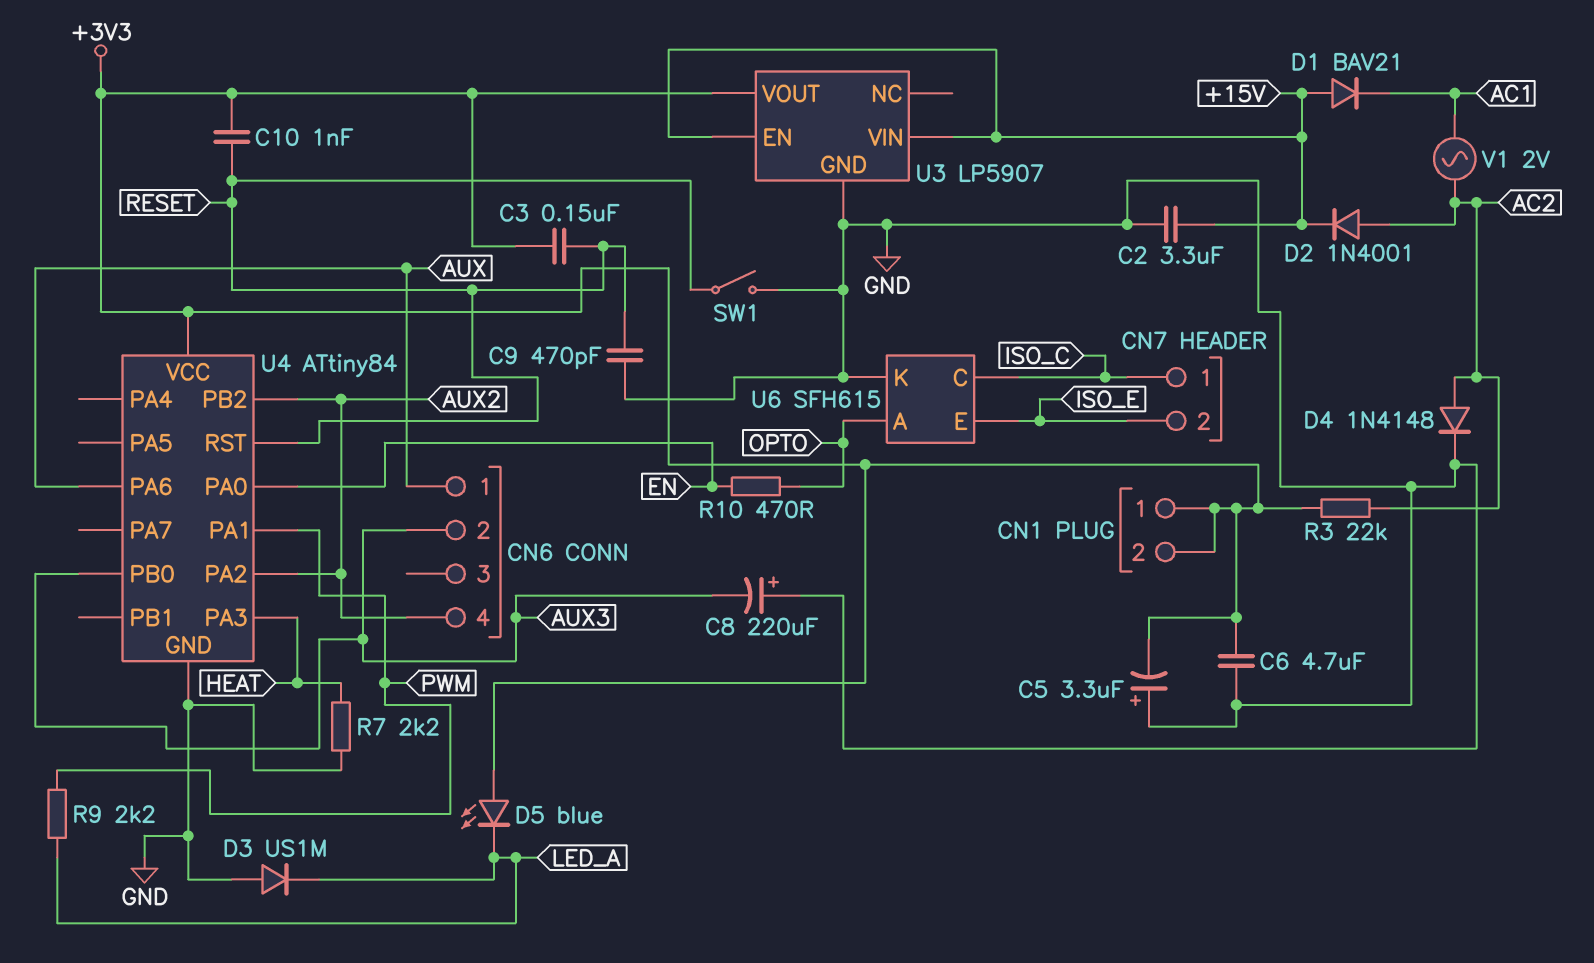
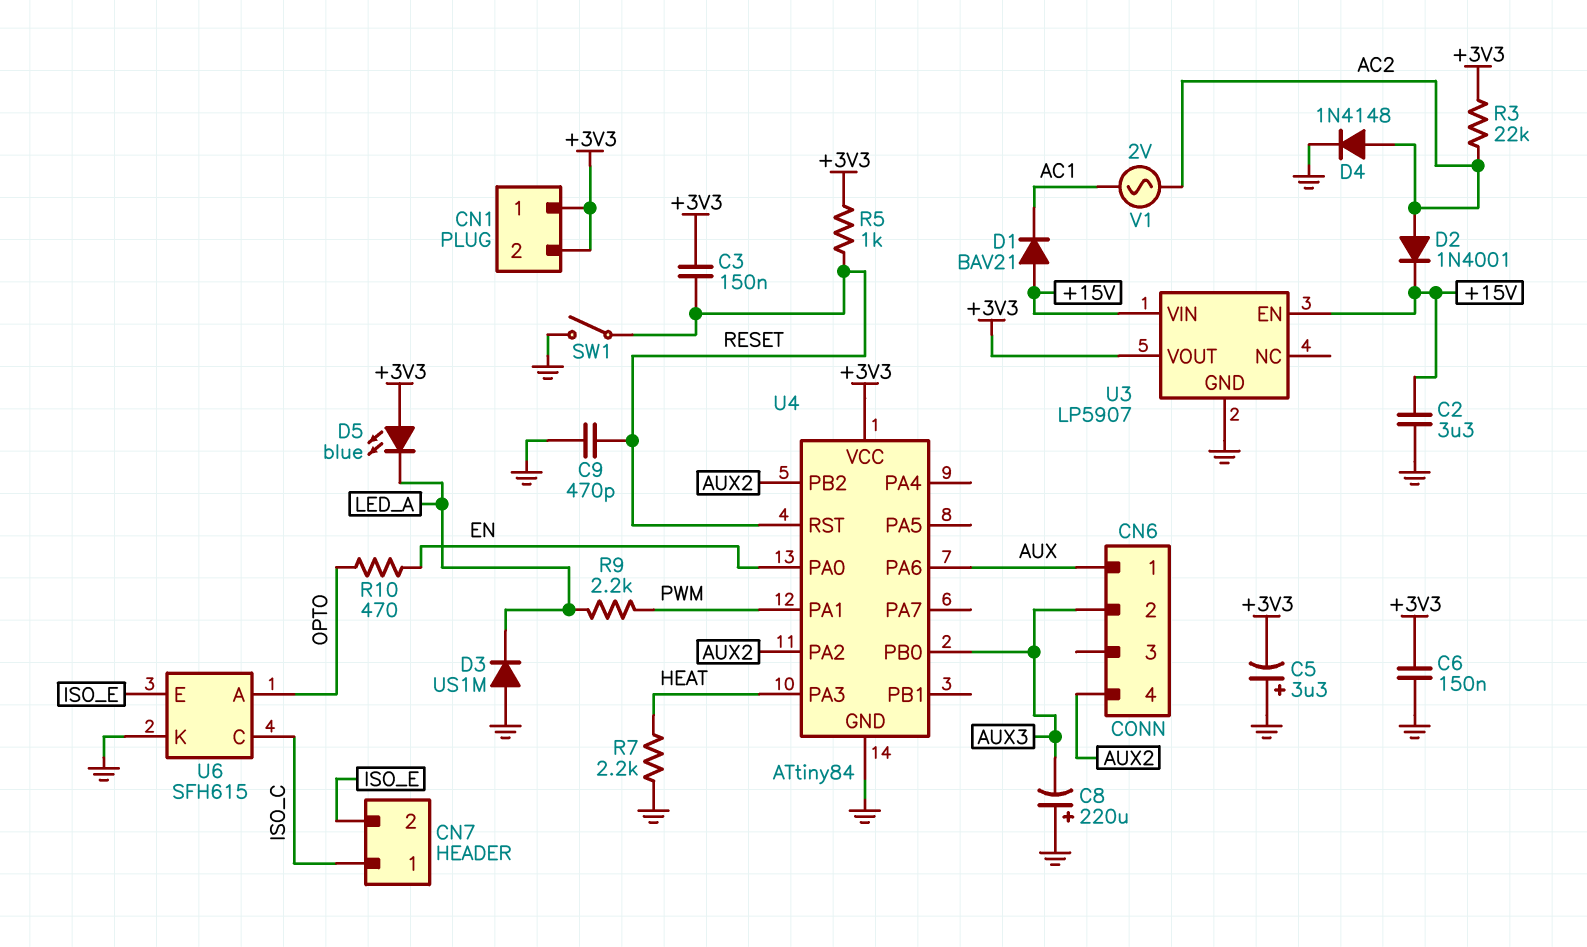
C6: 4.7uF (+3V3, GND) -> 150nF (+3V3, GND)
C10: 1nF (+3V3, RESET) -> none
R5: none -> 1k (+3V3, RESET)

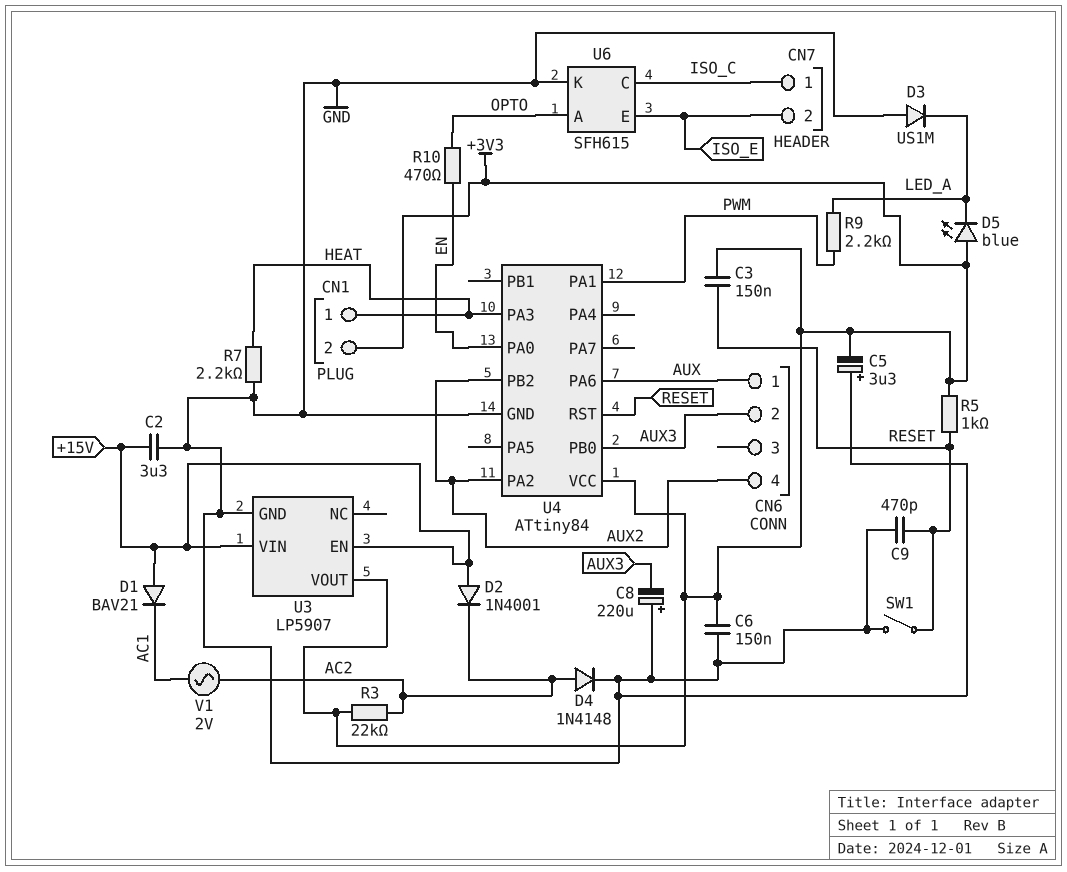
CN1 pin 1: +3V3 -> HEAT
D2: diode 1N4001 (A AC2, K +15V) -> diode 1N4001 (A +15V, K AC2)

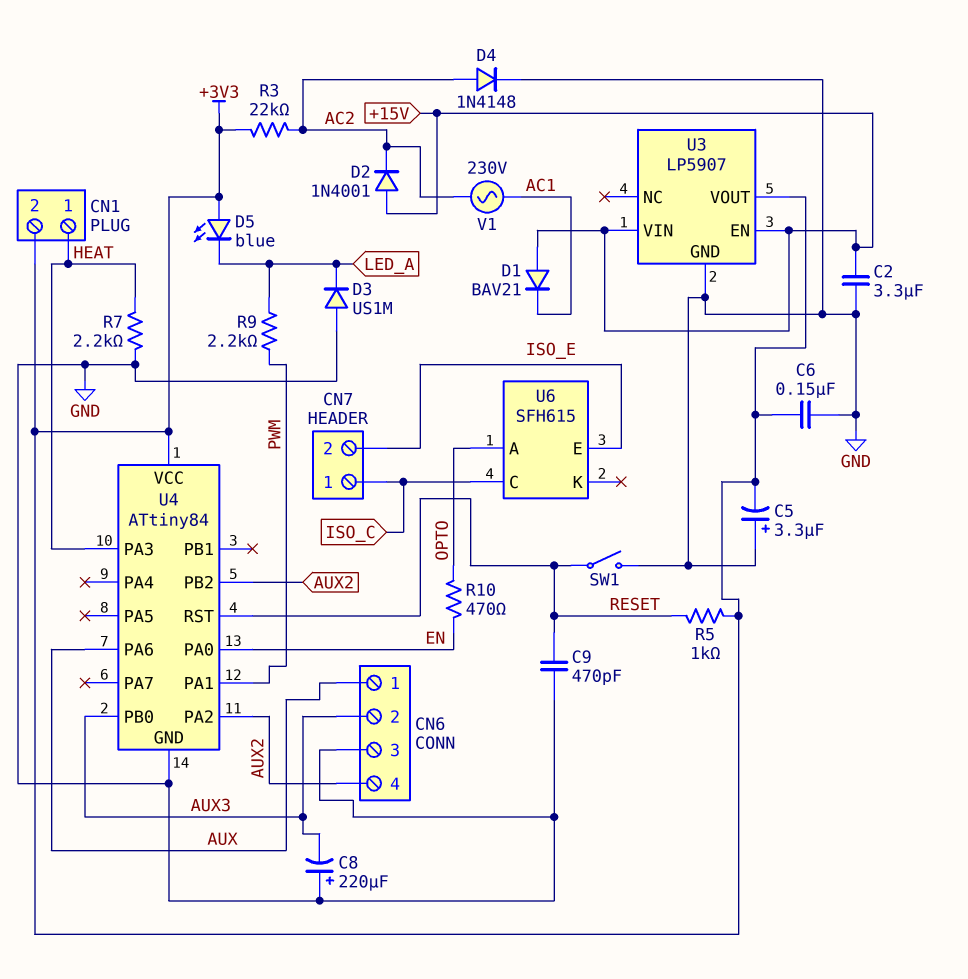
C3: 150nF (+3V3, RESET) -> none
CN6 pin 3: none -> GND
U6 pin K: GND -> none
V1: AC 2V (AC1, AC2) -> AC 230V (AC1, AC2)

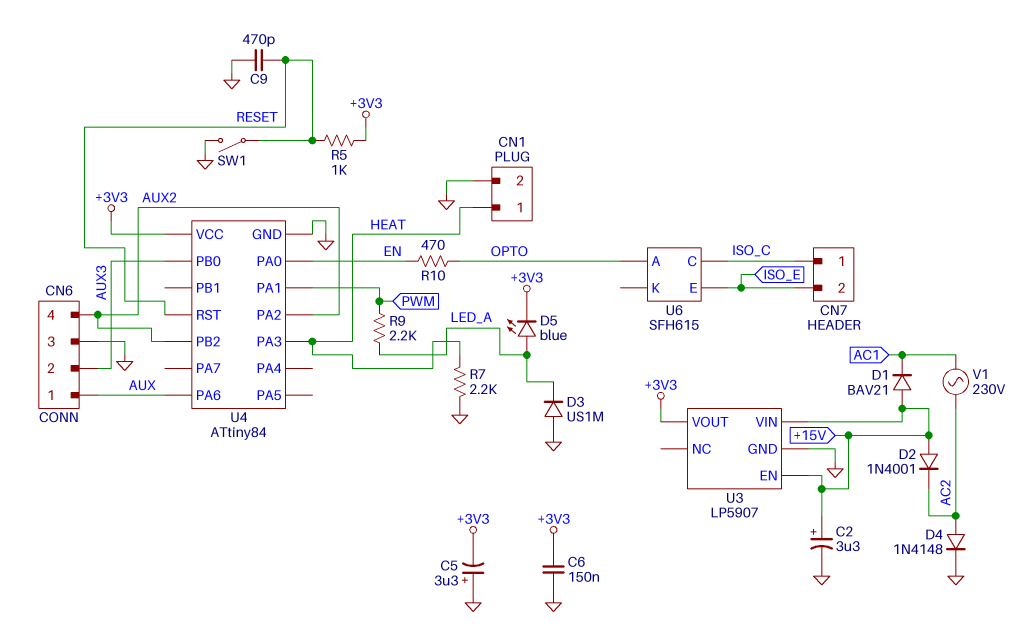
C2: 3.3uF (+15V, GND) -> 3.3uF (plus +15V, minus GND)
C8: 220uF (plus GND, minus AUX3) -> none
CN1 pin 2: +3V3 -> GND
D5: LED blue (A +3V3, K LED_A) -> LED blue (A LED_A, K +3V3)
R3: 22k (+3V3, AC2) -> none

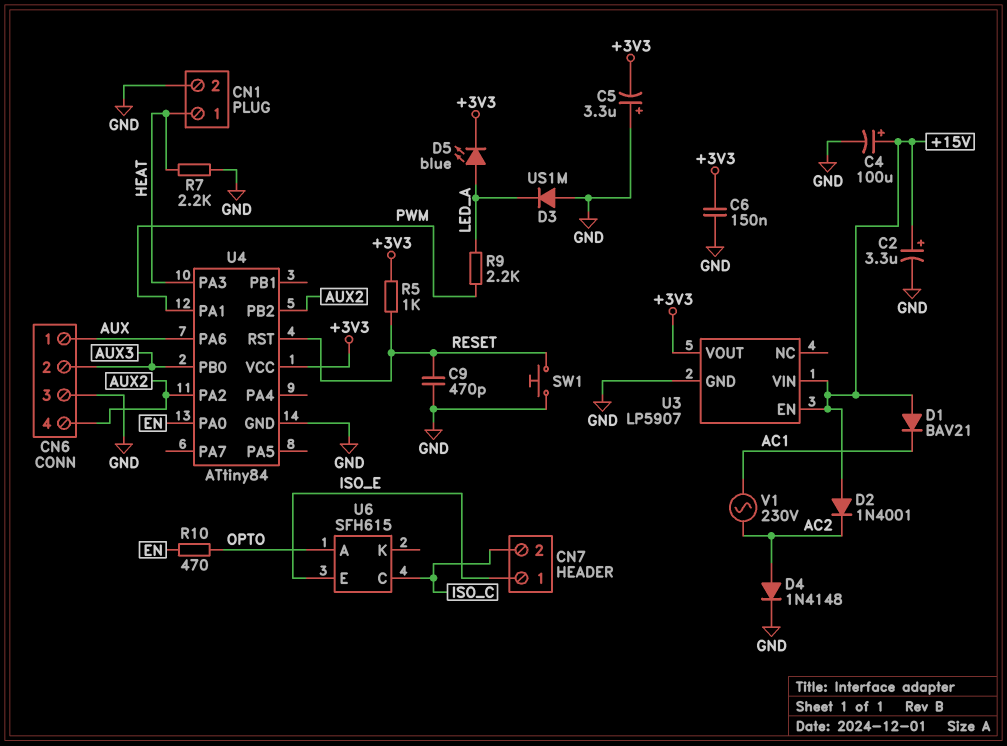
C4: none -> 100uF (plus +15V, minus GND)
CN7 pin 1: ISO_C -> ISO_E
CN7 pin 2: ISO_E -> ISO_C
SW1: switch (GND, RESET) -> button (GND, RESET)

